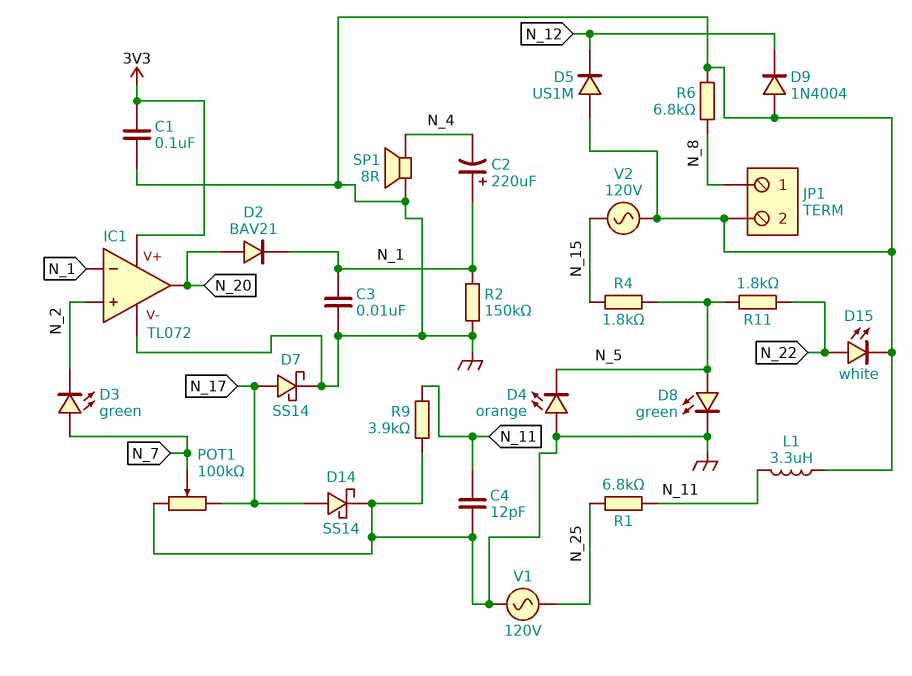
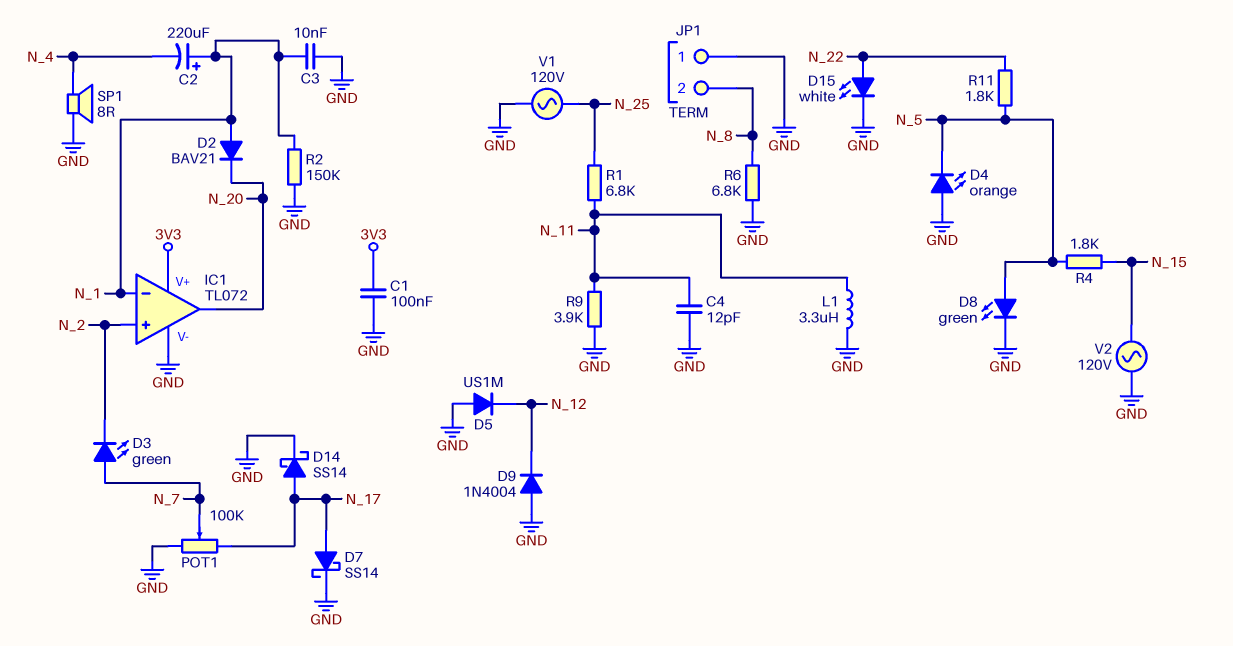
D2: diode BAV21 (A N_20, K N_1) -> diode BAV21 (A N_1, K N_20)
JP1 pin 1: N_8 -> GND
JP1 pin 2: GND -> N_8

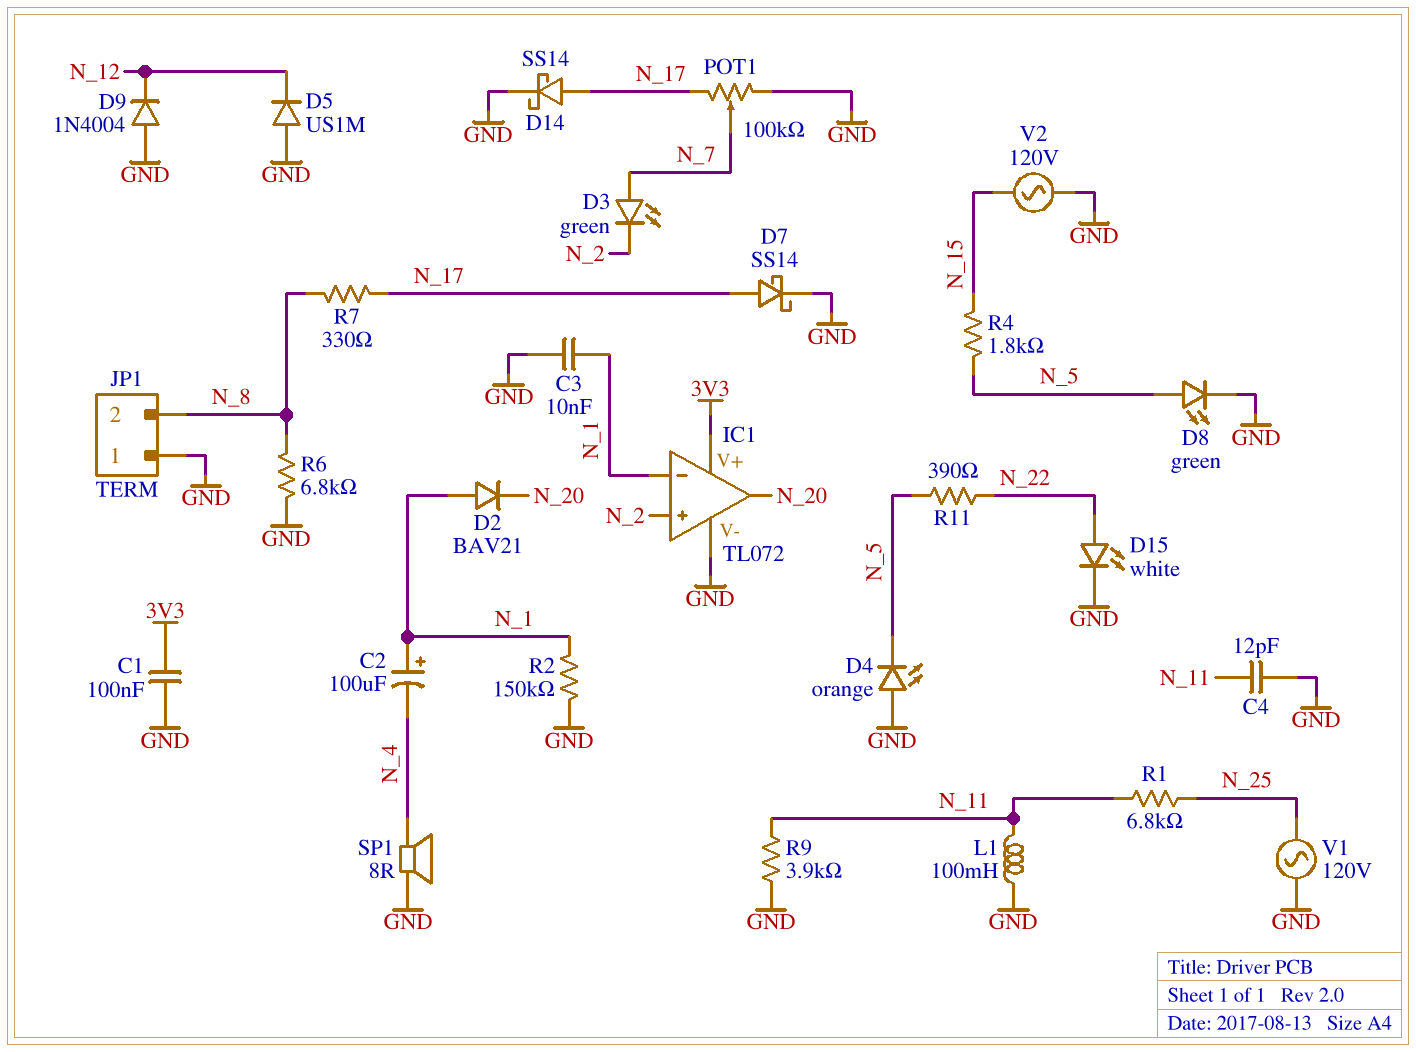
C2: 220uF (plus N_1, minus N_4) -> 100uF (plus N_1, minus N_4)
L1: 3.3uH (GND, N_11) -> 100mH (GND, N_11)
R7: none -> 330 (N_8, N_17)
R11: 1.8k (N_5, N_22) -> 390 (N_5, N_22)

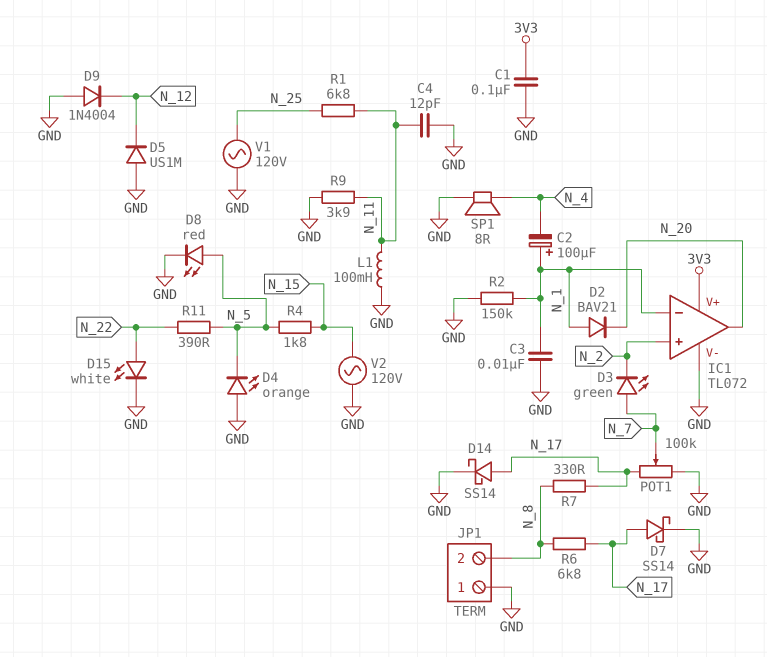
D8: LED green (A N_5, K GND) -> LED red (A N_5, K GND)
R6: 6.8k (GND, N_8) -> 6.8k (N_8, N_17)

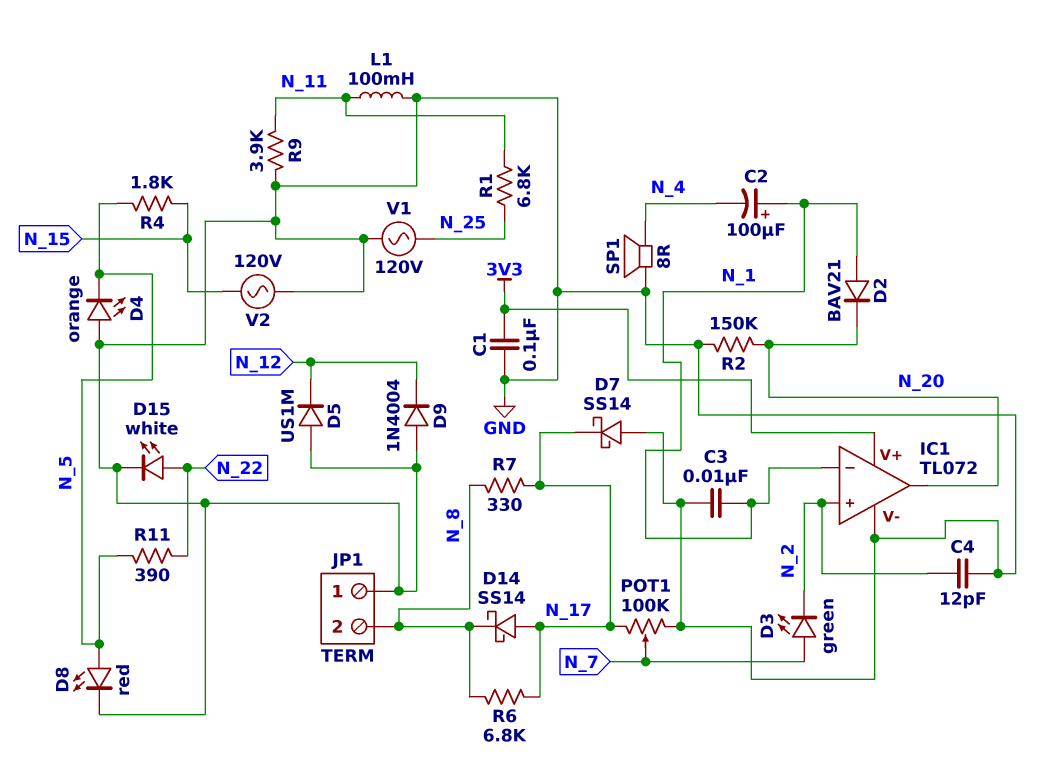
C4: 12pF (GND, N_11) -> 12pF (GND, N_2)
D7: schottky SS14 (A N_17, K GND) -> schottky SS14 (A GND, K N_17)
D14: schottky SS14 (A N_17, K GND) -> schottky SS14 (A N_17, K N_8)
R2: 150k (GND, N_1) -> 150k (GND, N_20)

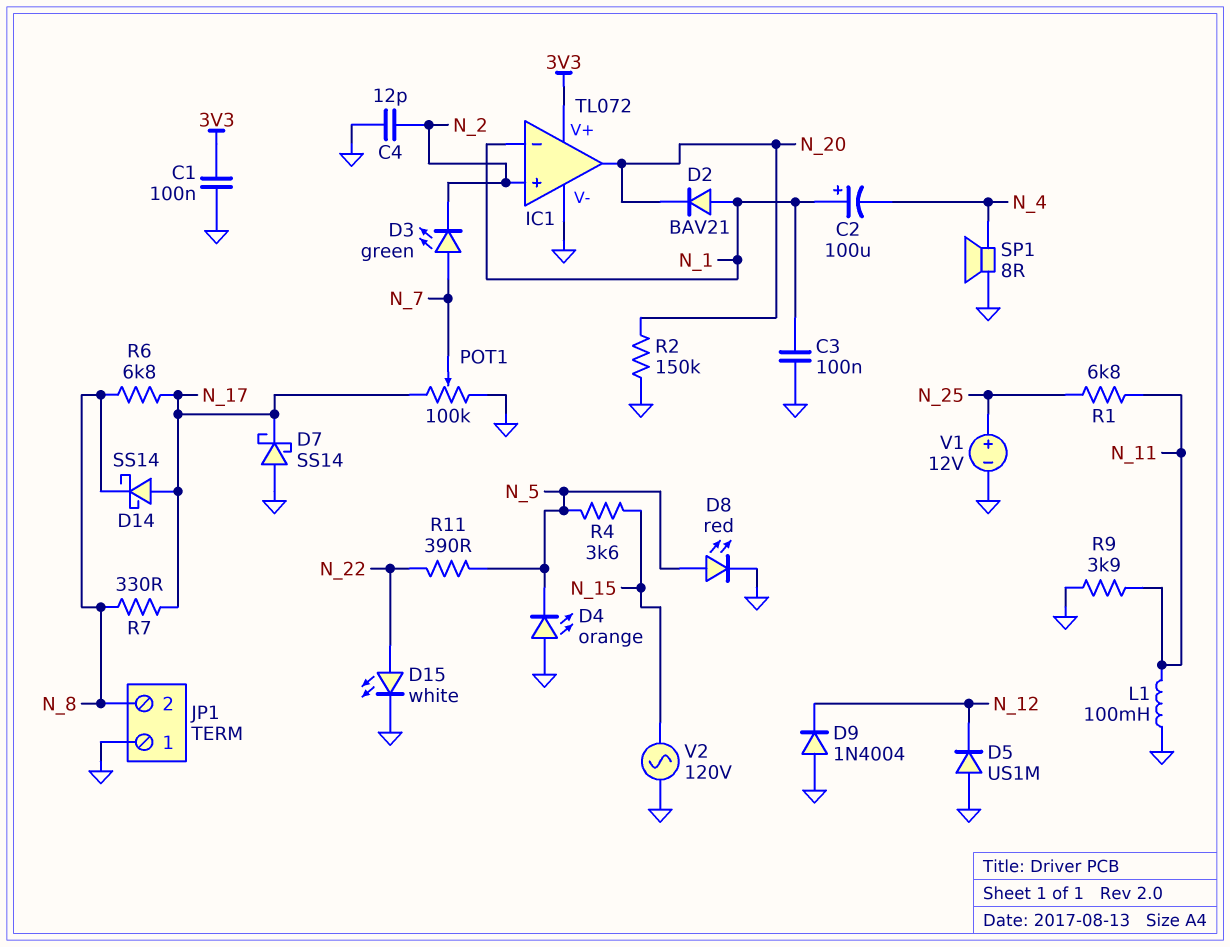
C3: 10nF (GND, N_1) -> 100nF (GND, N_1)
R4: 1.8k (N_5, N_15) -> 3.6k (N_5, N_15)
V1: AC 120V (GND, N_25) -> 12V (plus N_25, minus GND)

